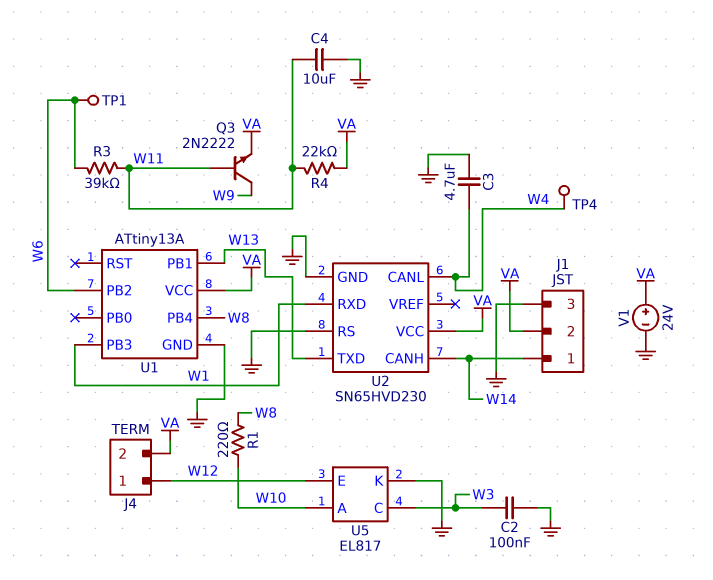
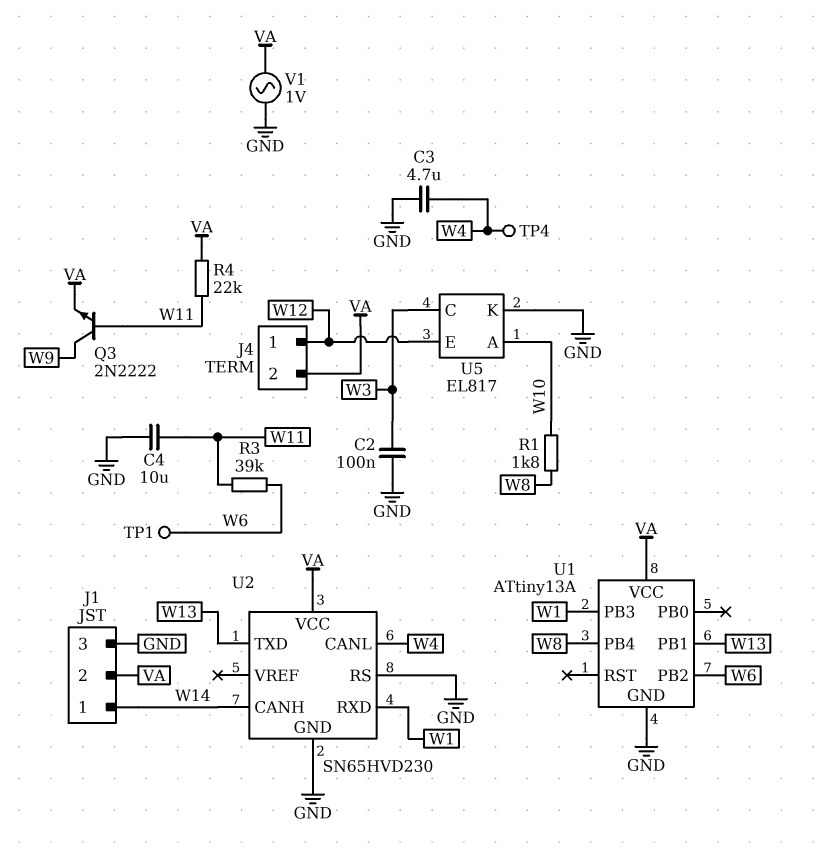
R1: 220 (W8, W10) -> 1.8k (W8, W10)
V1: 24V (plus VA, minus GND) -> AC 1V (GND, VA)

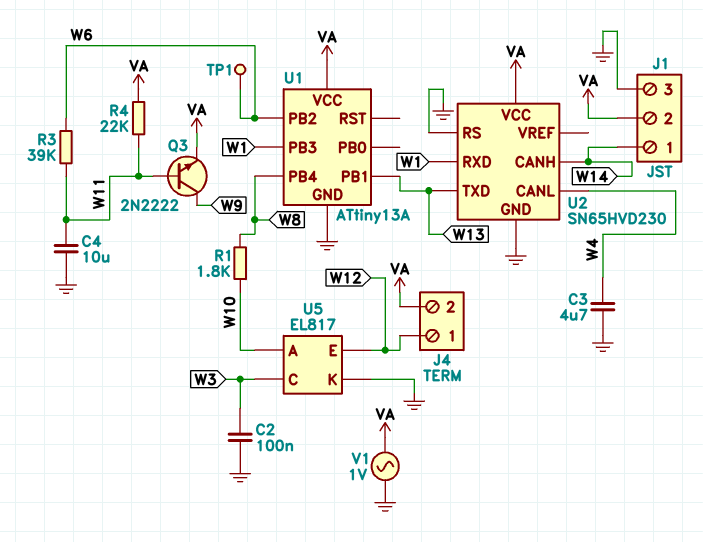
TP4: test point (W4) -> none

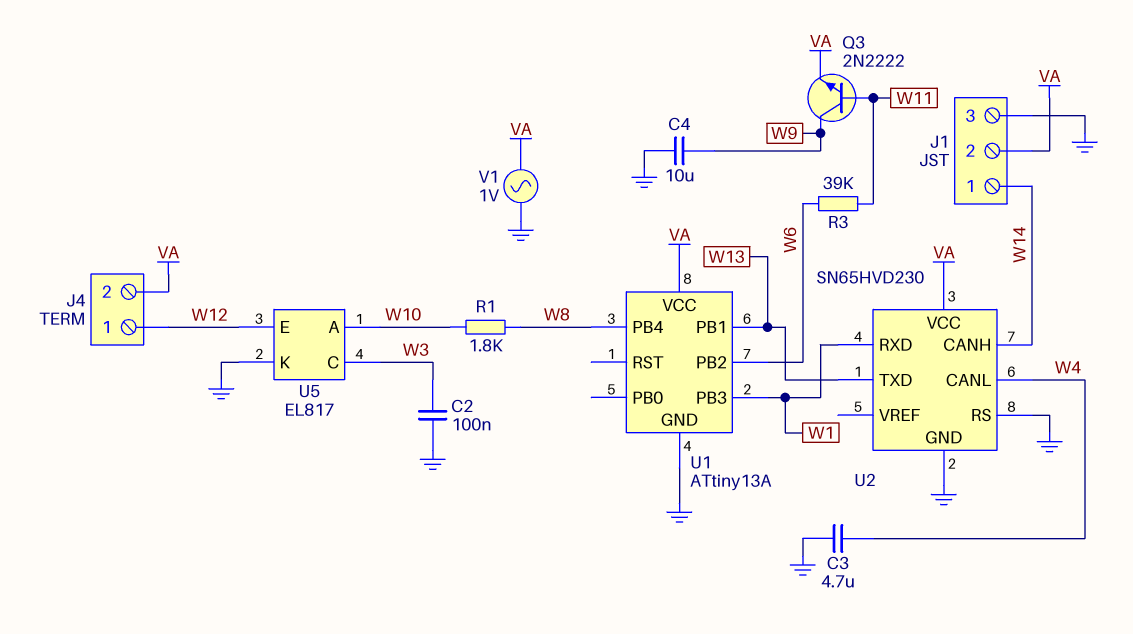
C4: 10uF (GND, W11) -> 10uF (GND, W9)
R4: 22k (VA, W11) -> none
TP1: test point (W6) -> none

